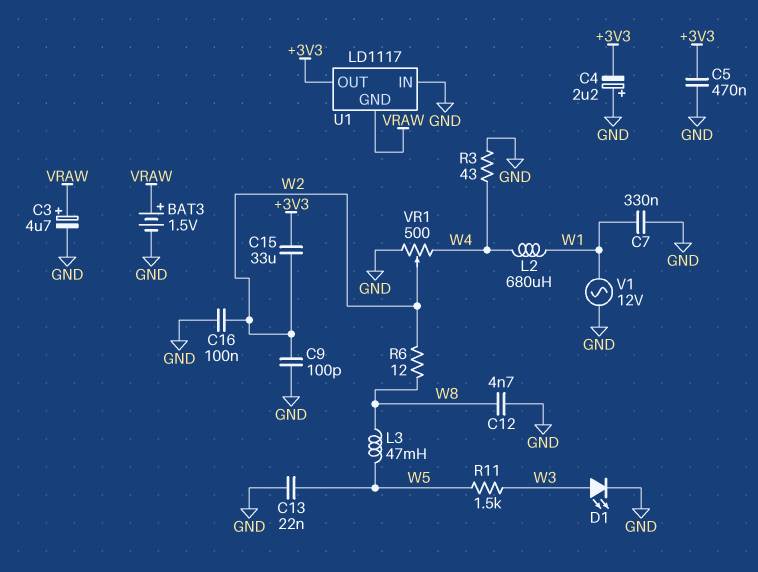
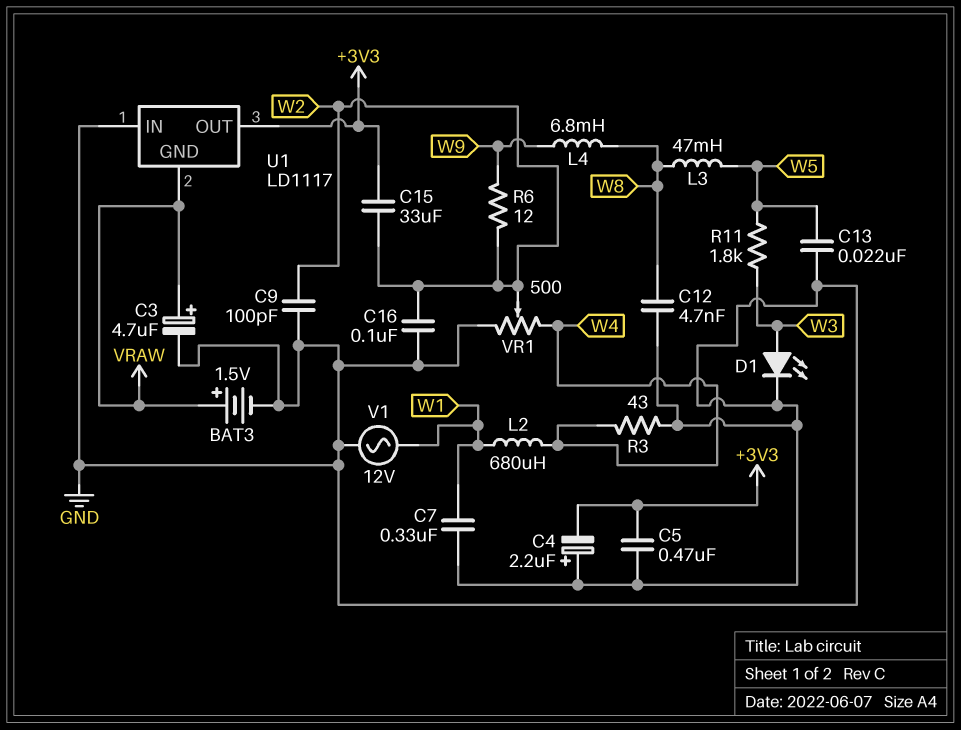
L4: none -> 6.8mH (W8, W9)
R6: 12 (W2, W8) -> 12 (W2, W9)
R11: 1.5k (W3, W5) -> 1.8k (W3, W5)

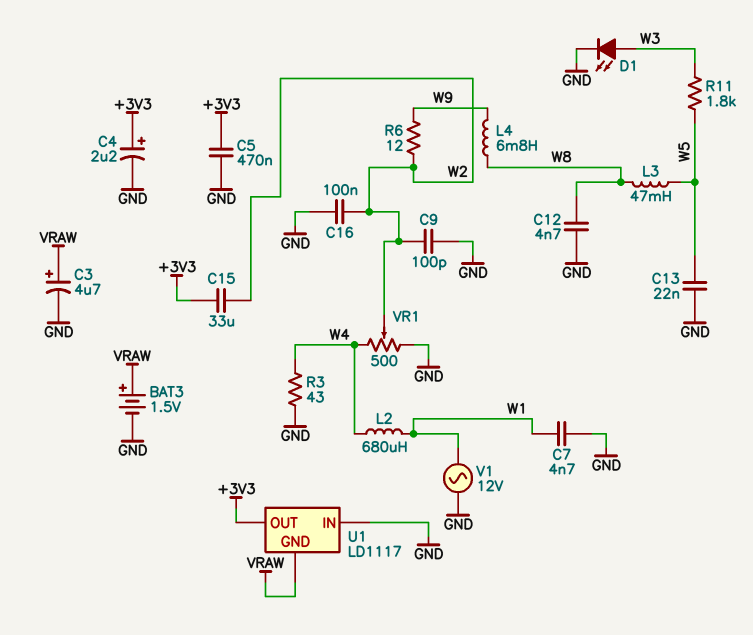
C4: 2.2uF (plus GND, minus +3V3) -> 2.2uF (plus +3V3, minus GND)
C7: 330nF (GND, W1) -> 4.7nF (GND, W1)

